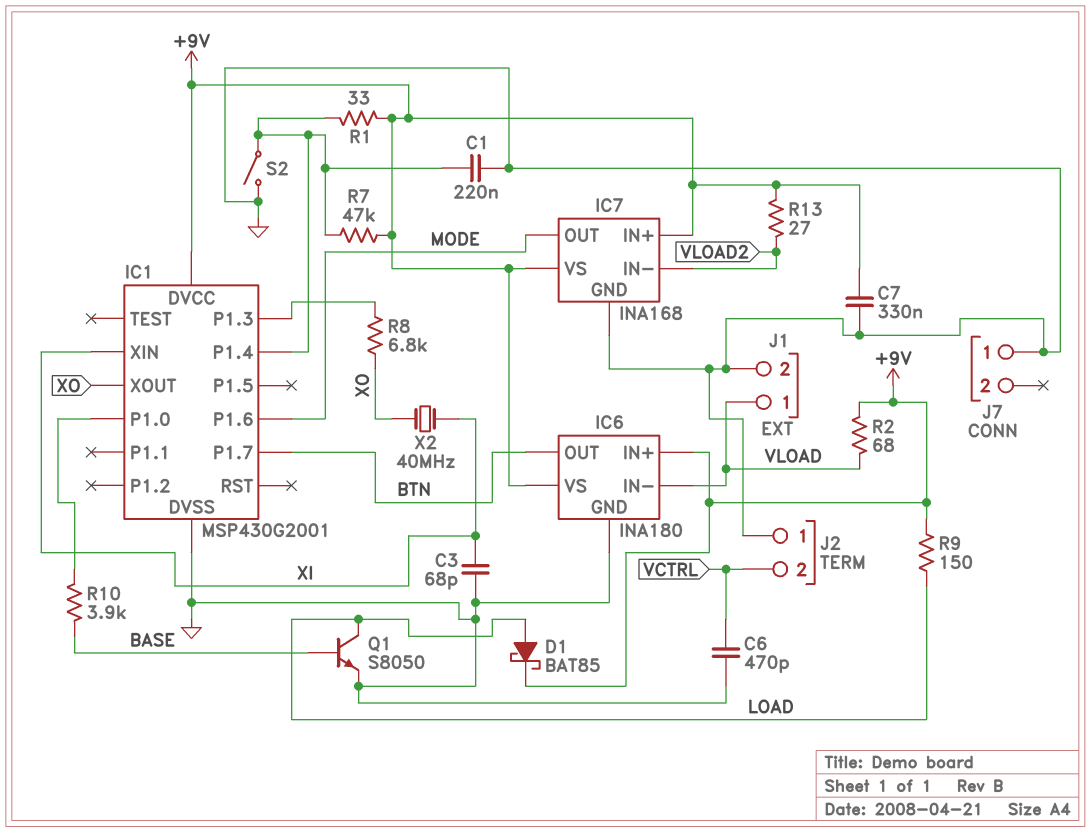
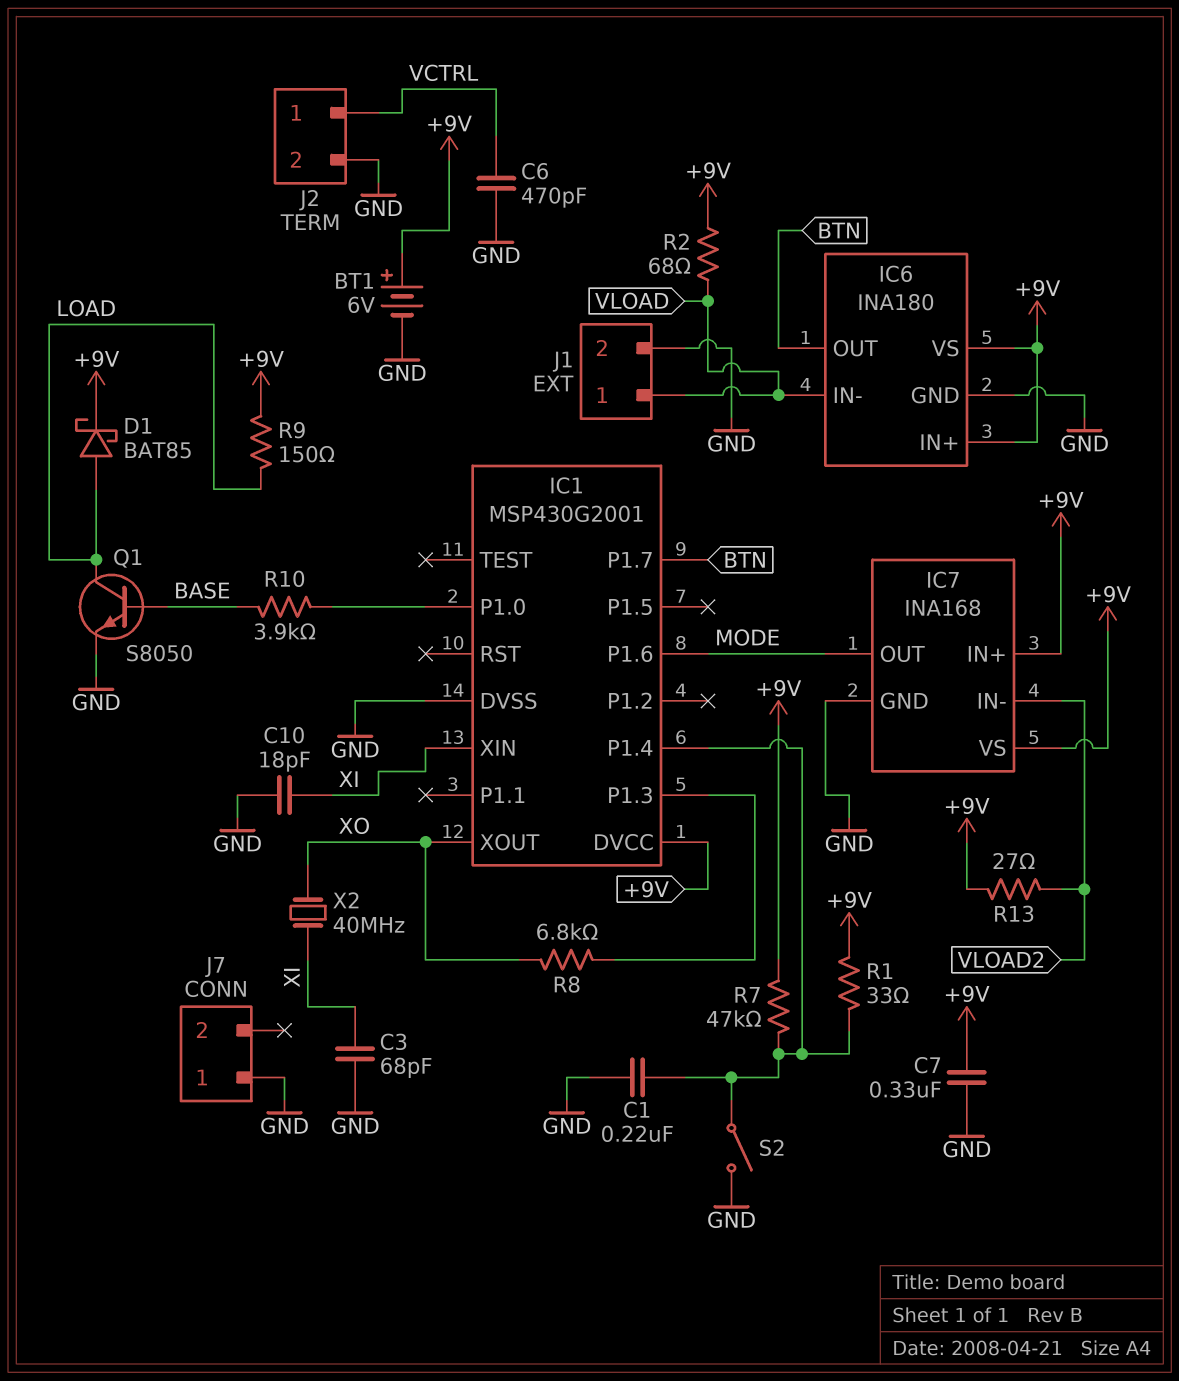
BT1: none -> 6V (plus +9V, minus GND)
C10: none -> 18pF (GND, XI)
J2 pin 1: GND -> VCTRL
J2 pin 2: VCTRL -> GND

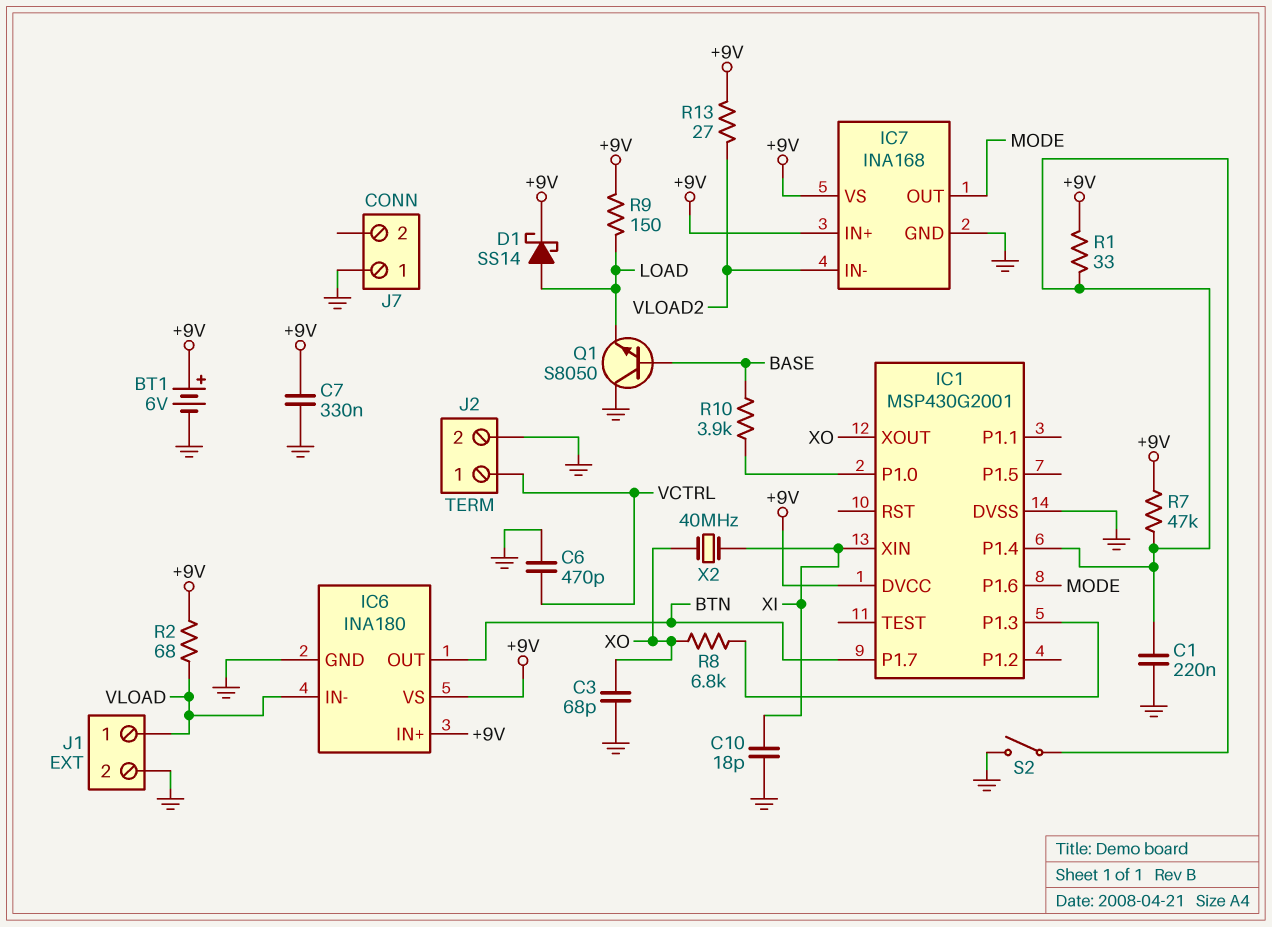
C3: 68pF (GND, XI) -> 68pF (GND, XO)
D1: schottky BAT85 (A LOAD, K +9V) -> schottky SS14 (A LOAD, K +9V)
Q1: NPN S8050 (B BASE, C LOAD, E GND) -> NPN S8050 (B BASE, C GND, E LOAD)

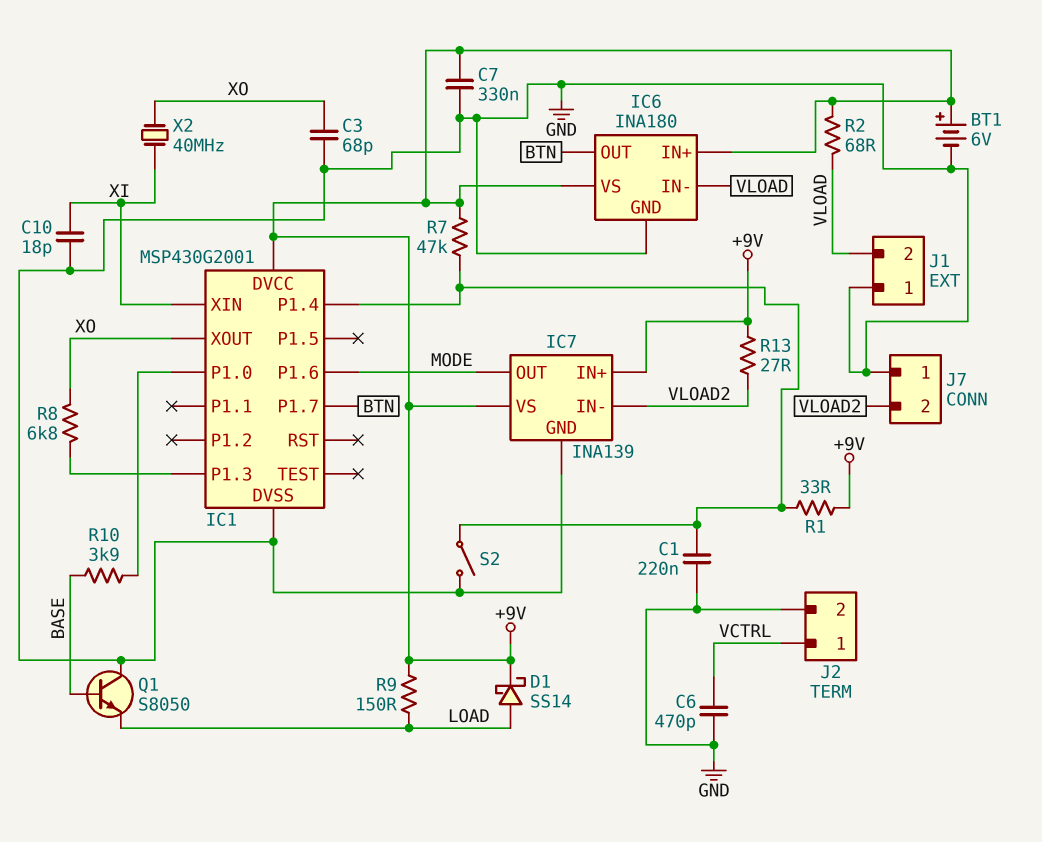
IC7: INA168 -> INA139
J1 pin 1: VLOAD -> GND
J1 pin 2: GND -> VLOAD
J7 pin 2: none -> VLOAD2

